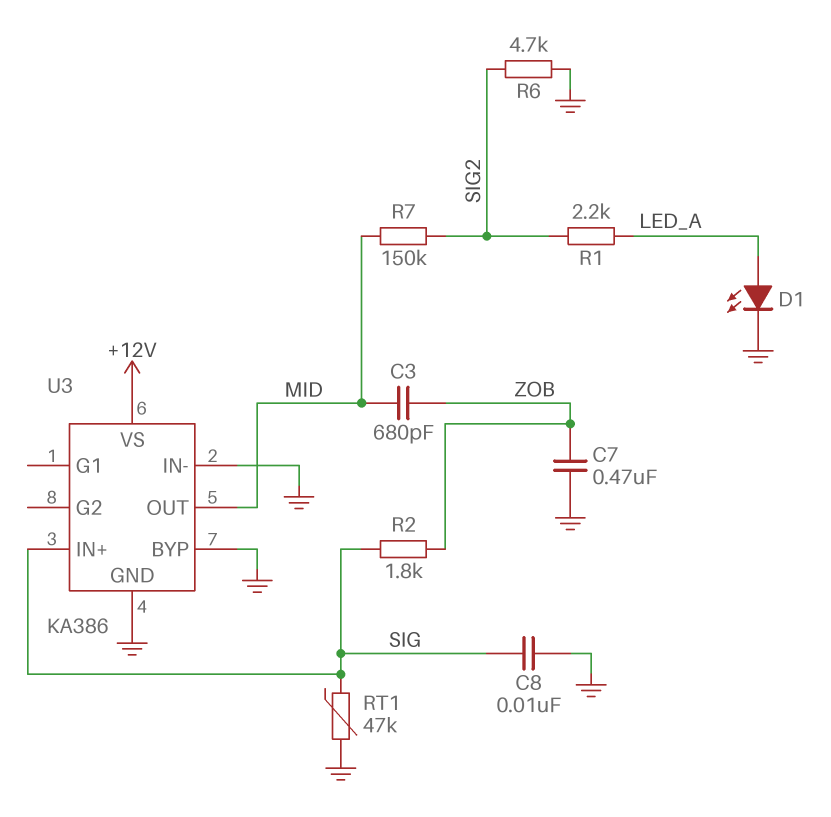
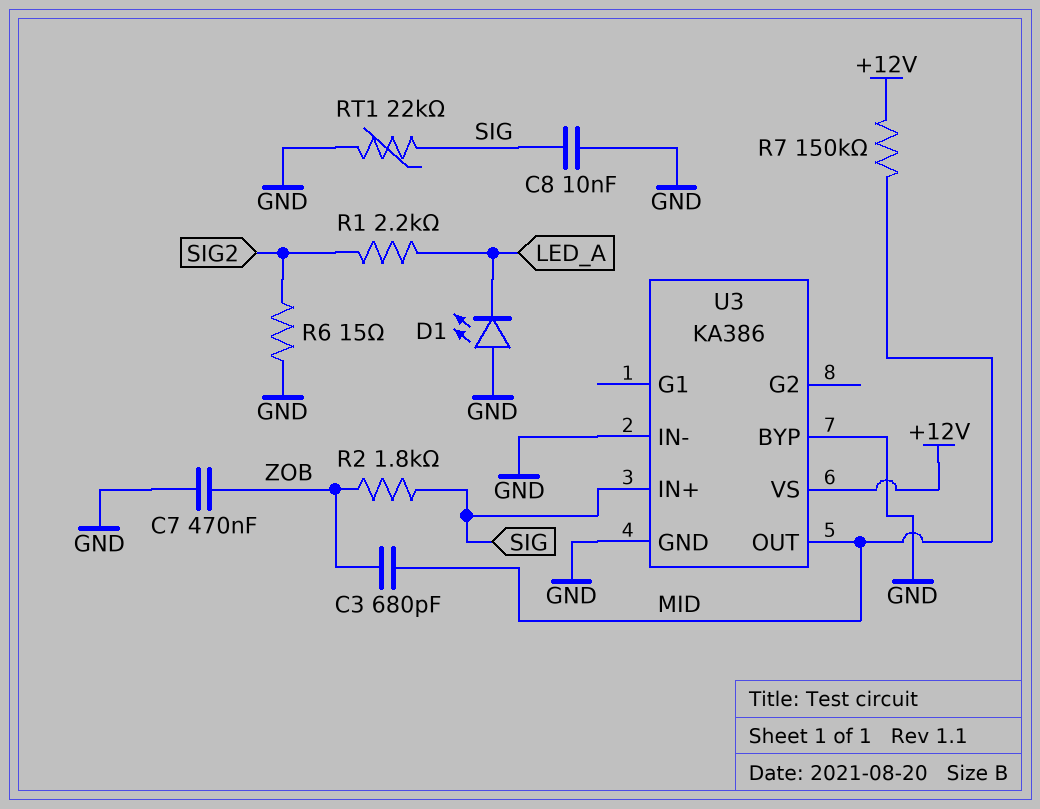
D1: LED (A LED_A, K GND) -> LED (A GND, K LED_A)
R6: 4.7k (GND, SIG2) -> 15 (GND, SIG2)
R7: 150k (MID, SIG2) -> 150k (+12V, MID)
RT1: 47k (GND, SIG) -> 22k (GND, SIG)

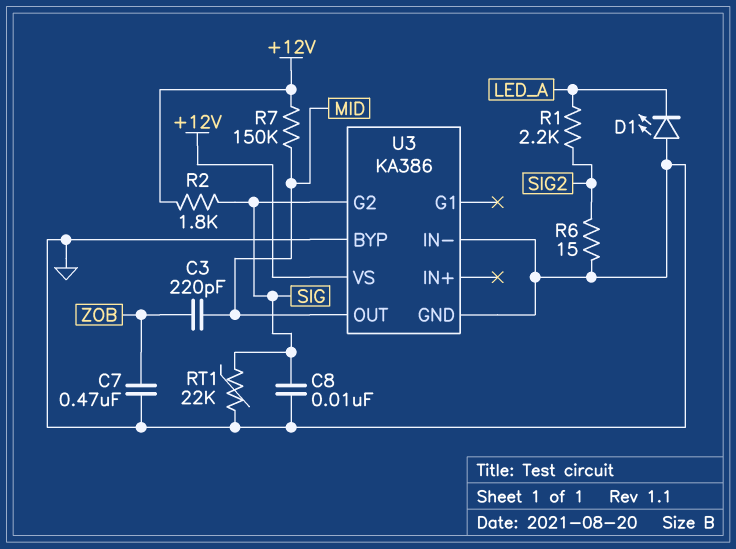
C3: 680pF (MID, ZOB) -> 220pF (MID, ZOB)
R2: 1.8k (SIG, ZOB) -> 1.8k (+12V, SIG)
U3 pin G2: none -> SIG
U3 pin IN+: SIG -> none

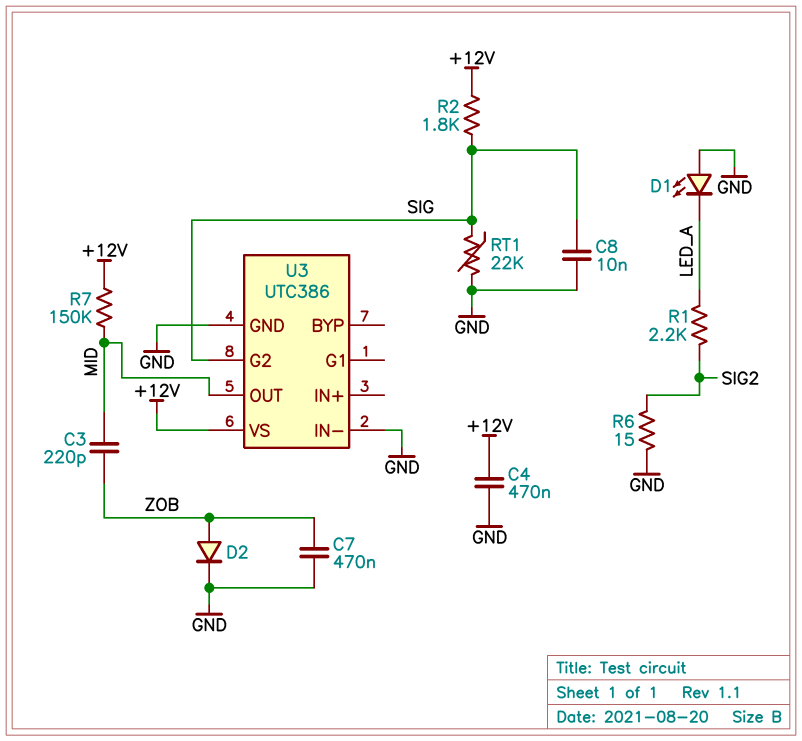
C4: none -> 470nF (+12V, GND)
D2: none -> diode (A ZOB, K GND)
U3: KA386 -> UTC386
U3 pin BYP: GND -> none

